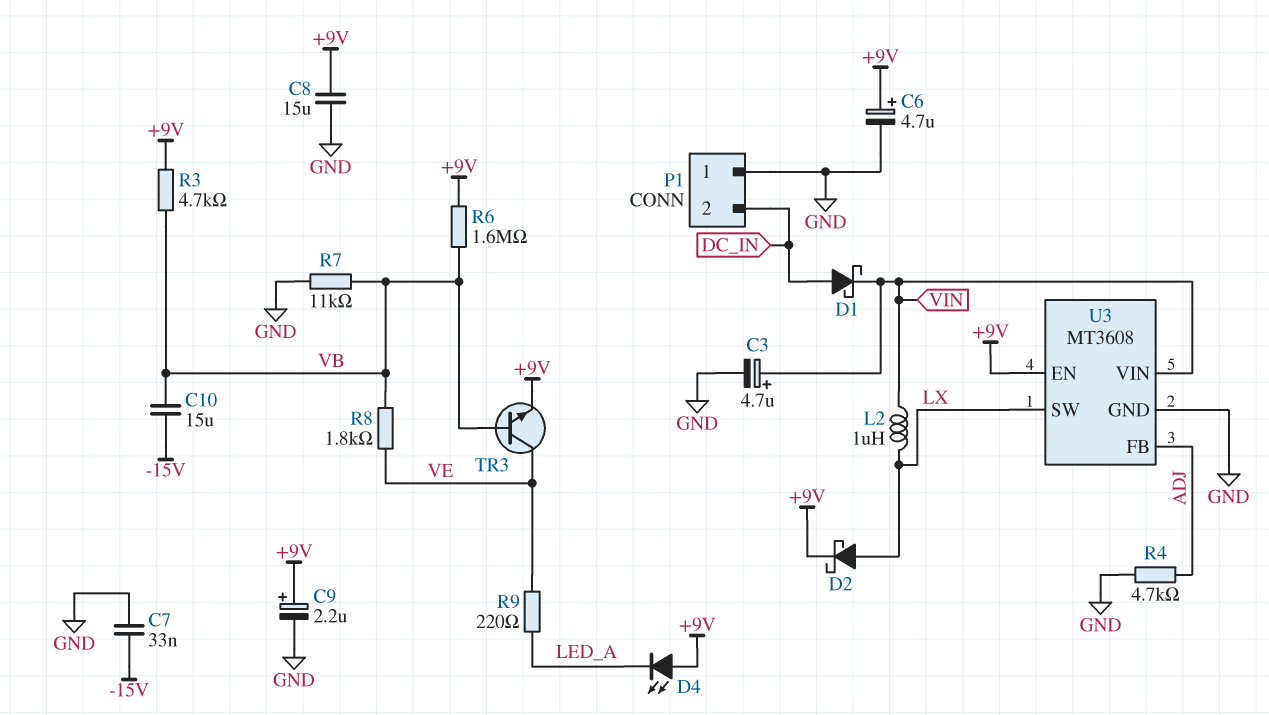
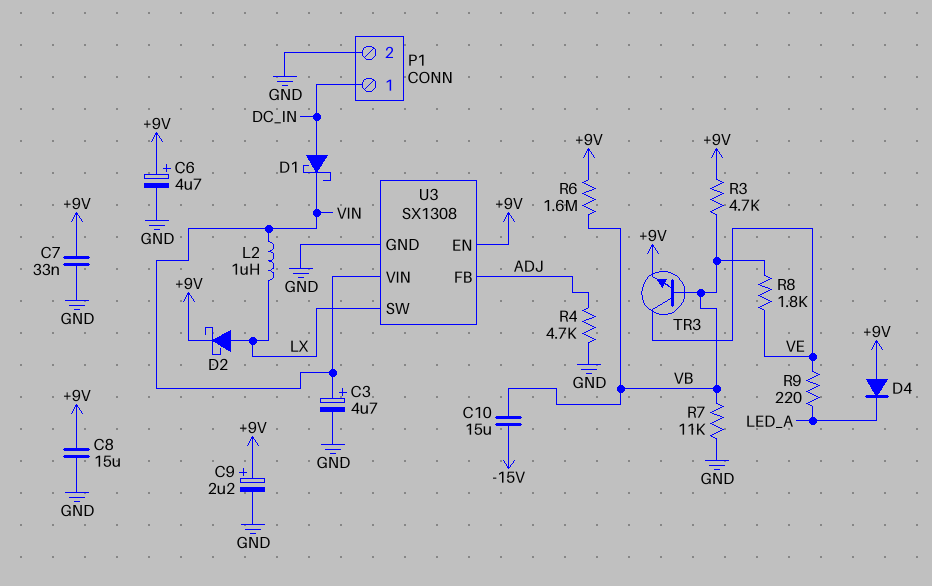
C7: 33nF (-15V, GND) -> 33nF (+9V, GND)
D4: LED (A +9V, K LED_A) -> diode (A +9V, K LED_A)
P1 pin 1: GND -> DC_IN
P1 pin 2: DC_IN -> GND
U3: MT3608 -> SX1308

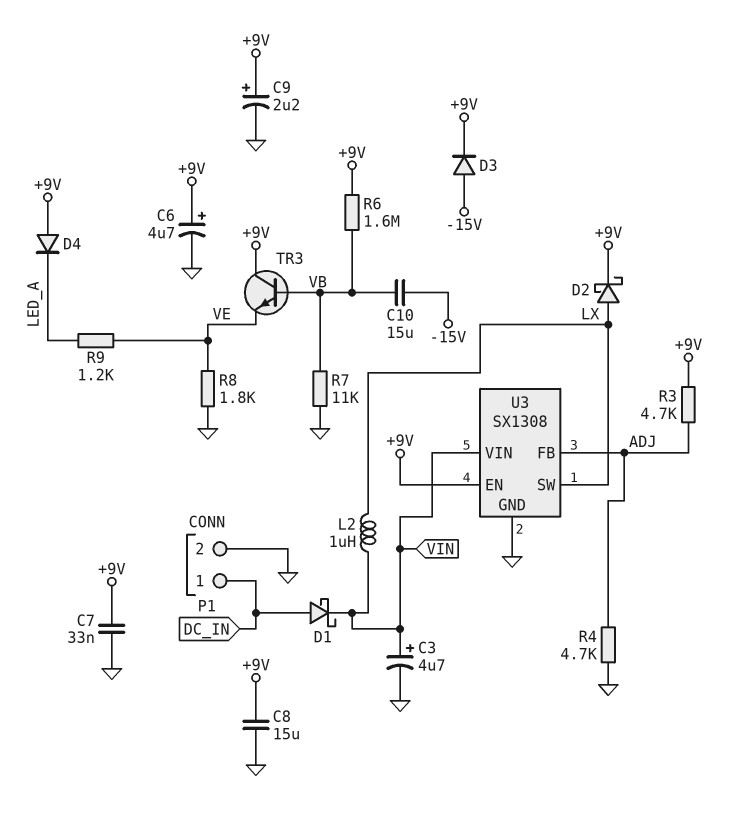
D3: none -> diode (A -15V, K +9V)
R3: 4.7k (+9V, VB) -> 4.7k (+9V, ADJ)
R8: 1.8k (VB, VE) -> 1.8k (GND, VE)
R9: 220 (LED_A, VE) -> 1.2k (LED_A, VE)
TR3: NPN (B VB, C VE, E +9V) -> NPN (B VB, C +9V, E VE)

